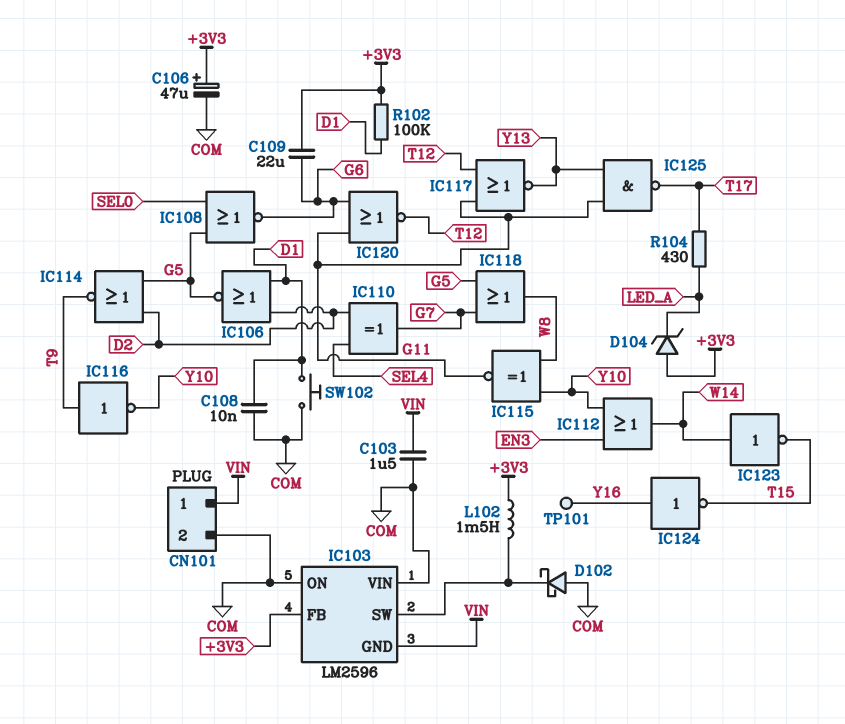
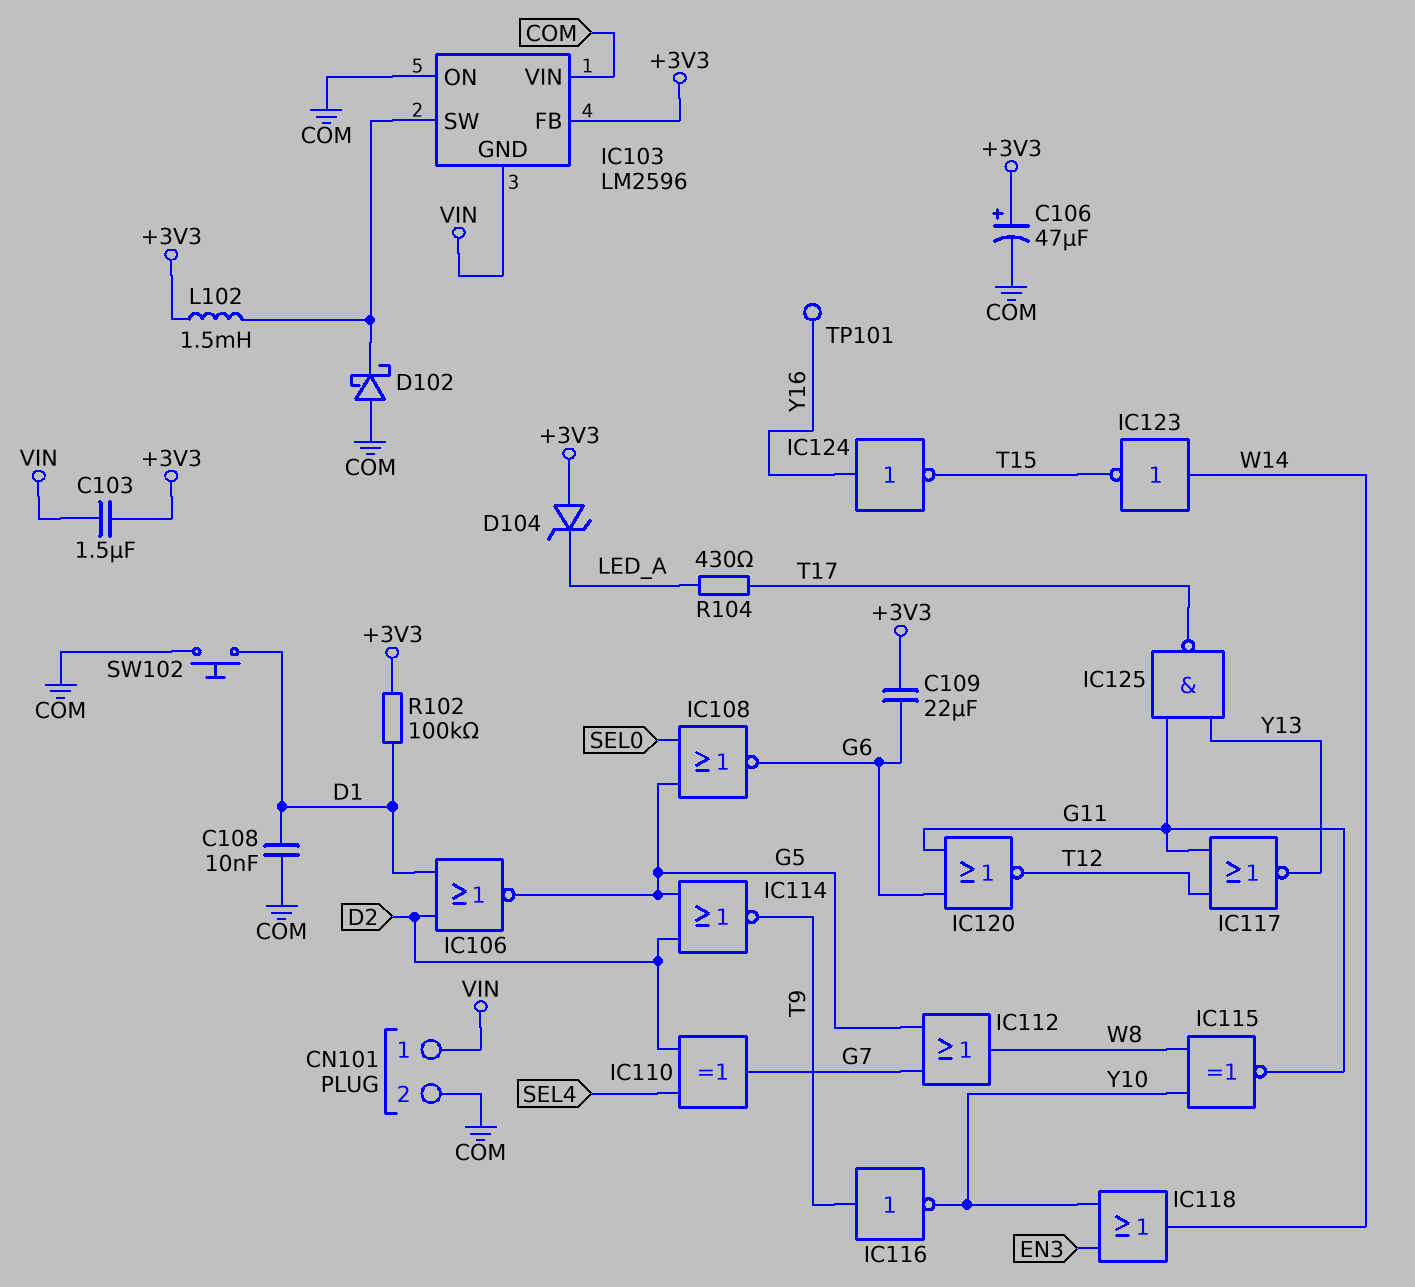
C103: 1.5uF (COM, VIN) -> 1.5uF (+3V3, VIN)
IC112: OR (in EN3, in Y10, out W14) -> OR (in G5, in G7, out W8)
IC118: OR (in G5, in G7, out W8) -> OR (in EN3, in Y10, out W14)

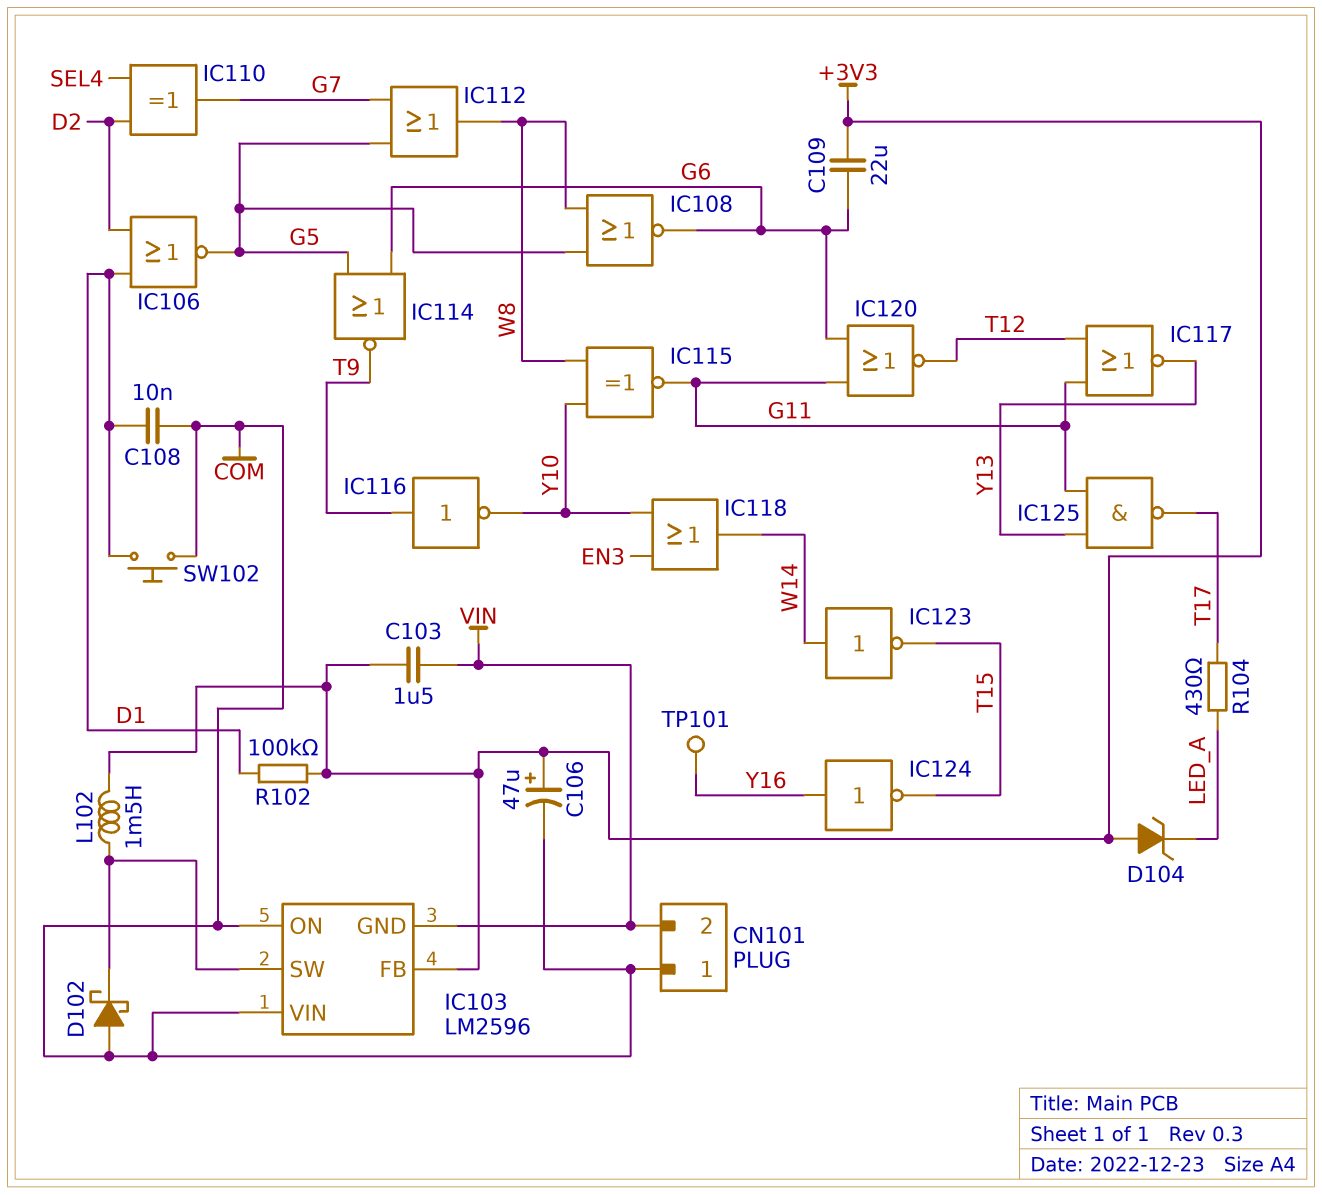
CN101 pin 1: VIN -> COM
CN101 pin 2: COM -> VIN
IC108: NOR (in G5, in SEL0, out G6) -> NOR (in G5, in W8, out G6)
IC114: NOR (in D2, in G5, out T9) -> NOR (in G5, in G6, out T9)

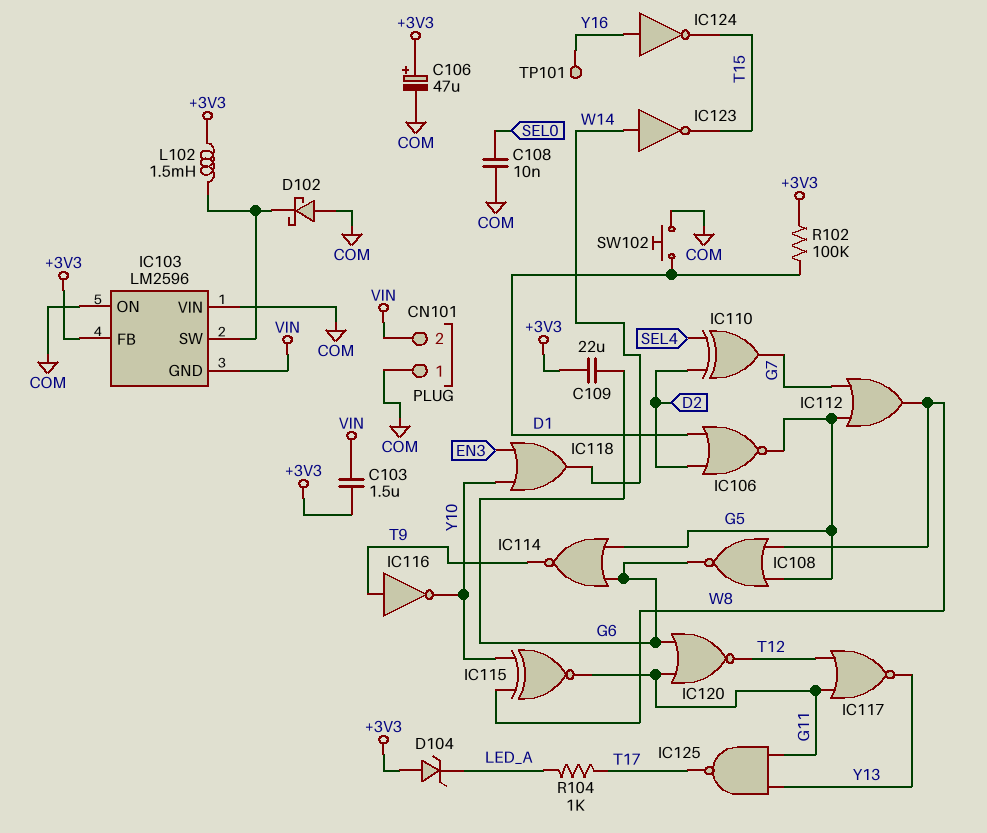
C108: 10nF (COM, D1) -> 10nF (COM, SEL0)
R104: 430 (LED_A, T17) -> 1k (LED_A, T17)

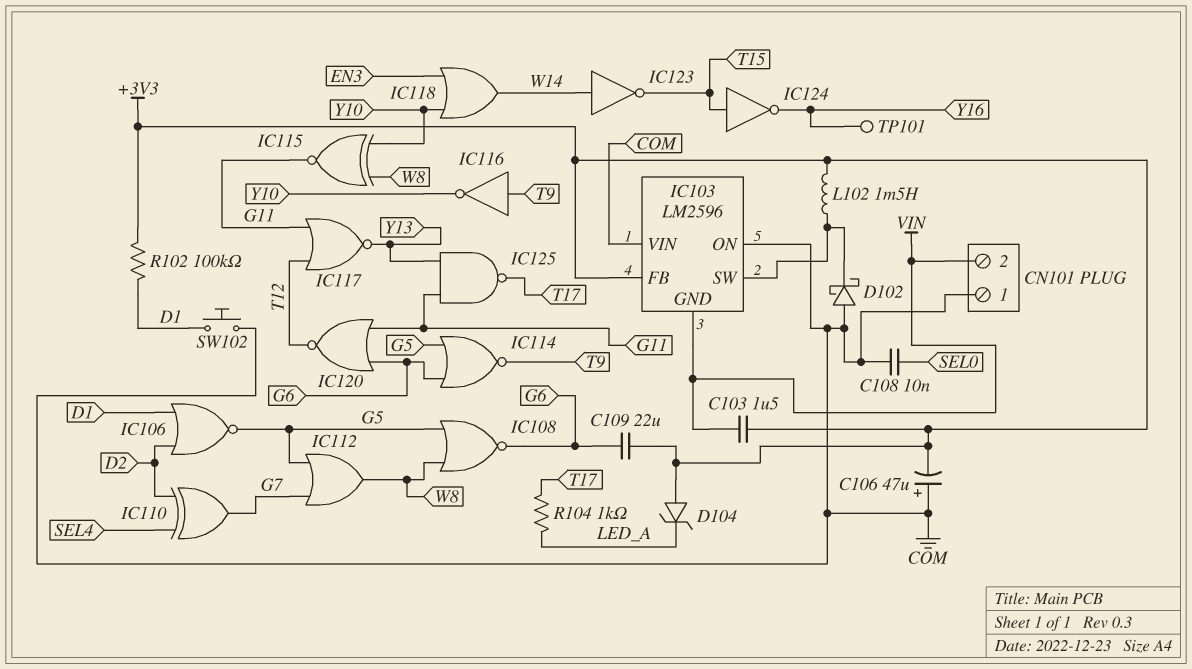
C106: 47uF (plus +3V3, minus COM) -> 47uF (plus COM, minus +3V3)
IC124: NOT (in Y16, out T15) -> NOT (in T15, out Y16)

